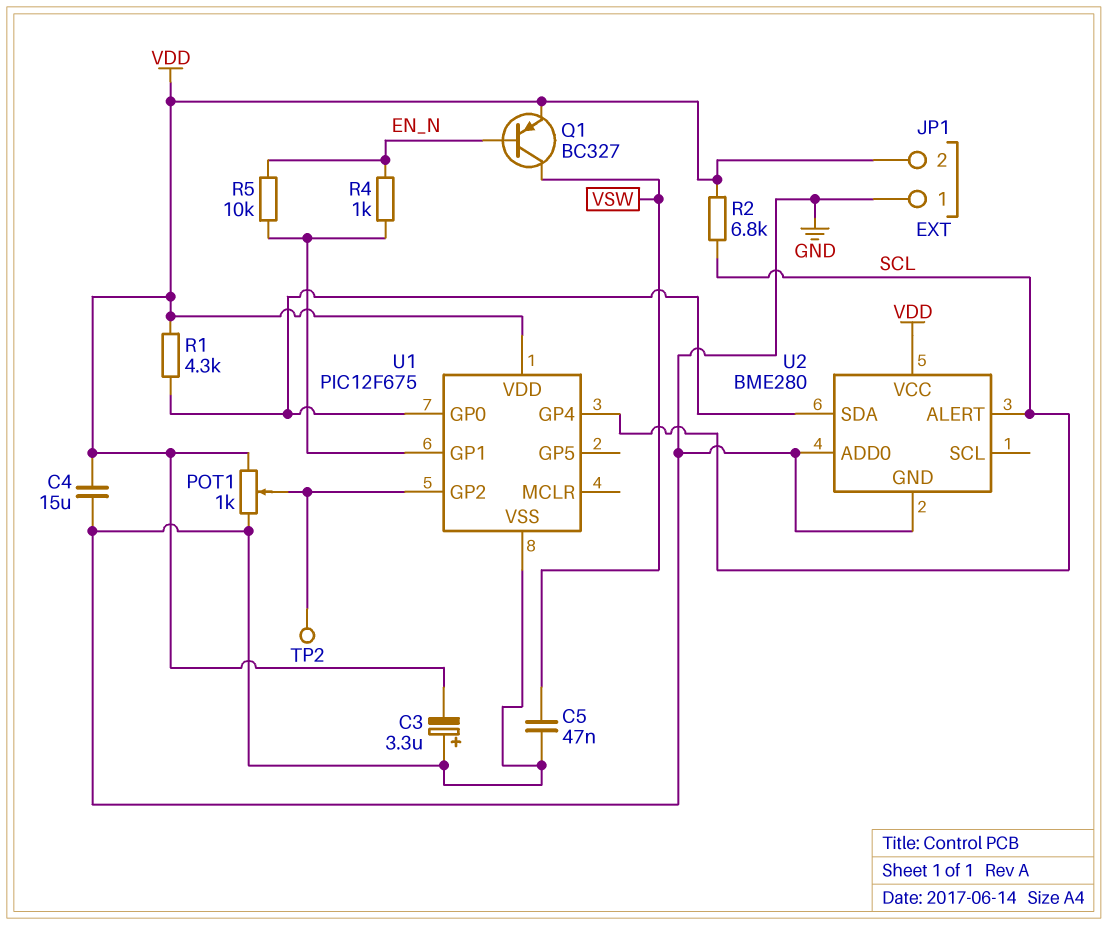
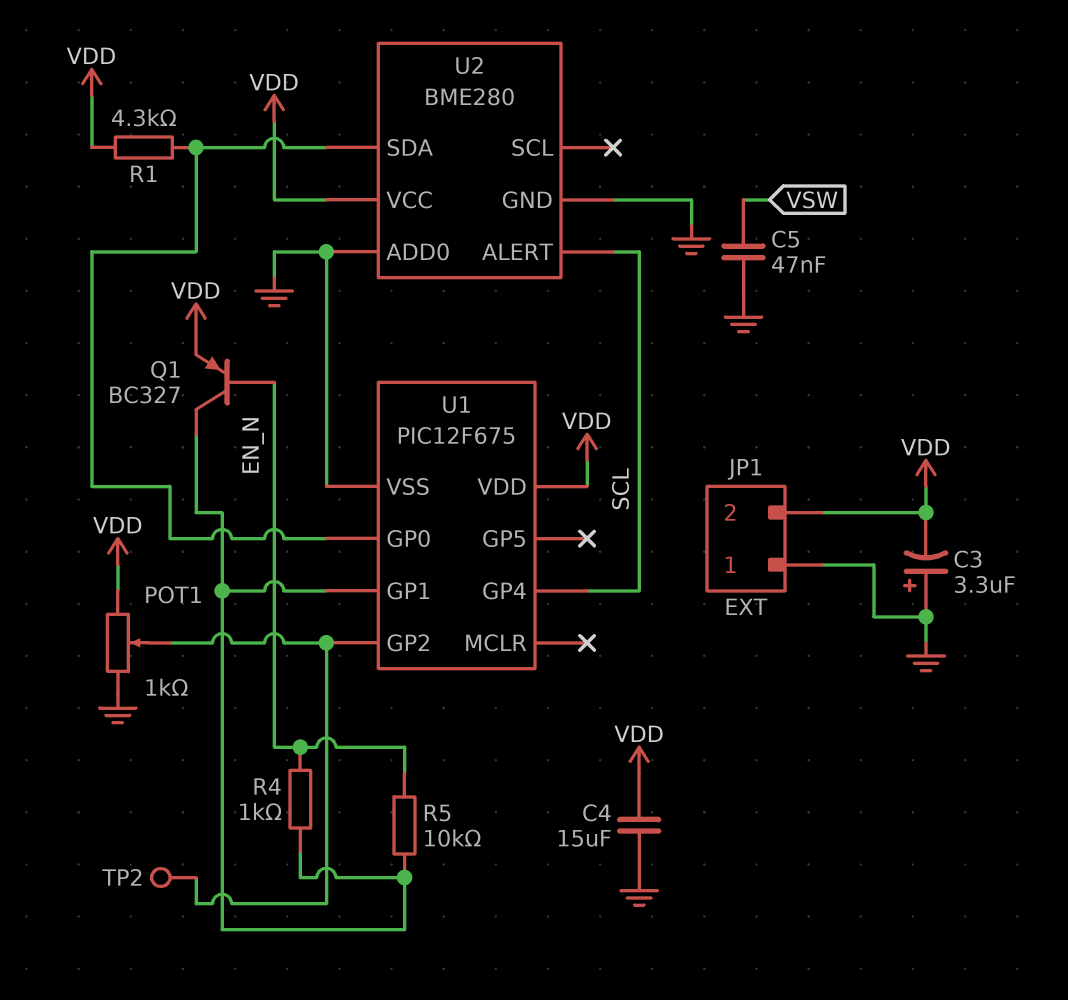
Q1: PNP BC327 (B EN_N, C VSW, E VDD) -> PNP BC327 (B EN_N, C U1/GP1, E VDD)
R2: 6.8k (SCL, VDD) -> none

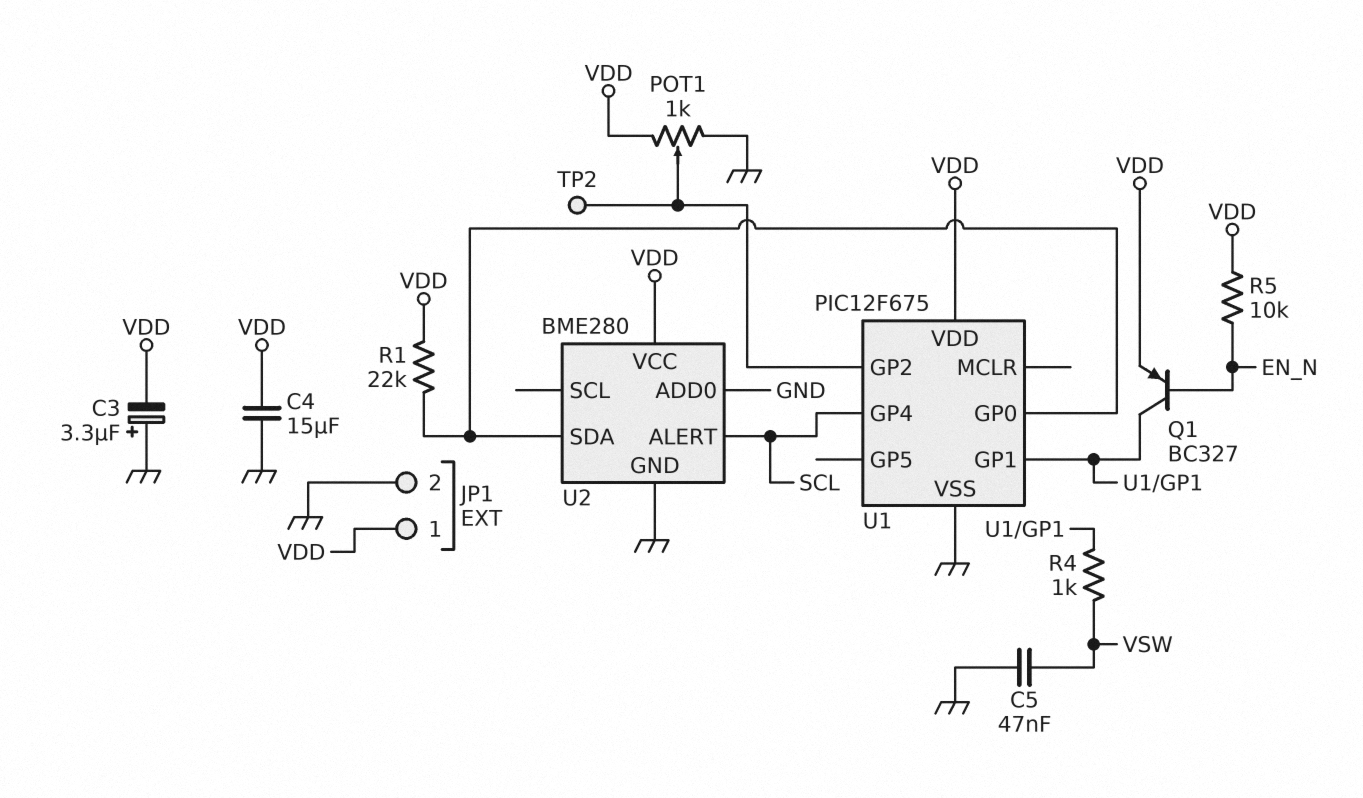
JP1 pin 1: GND -> VDD
JP1 pin 2: VDD -> GND
R1: 4.3k (U1/GP0, VDD) -> 22k (U1/GP0, VDD)
R4: 1k (EN_N, U1/GP1) -> 1k (U1/GP1, VSW)
R5: 10k (EN_N, U1/GP1) -> 10k (EN_N, VDD)

